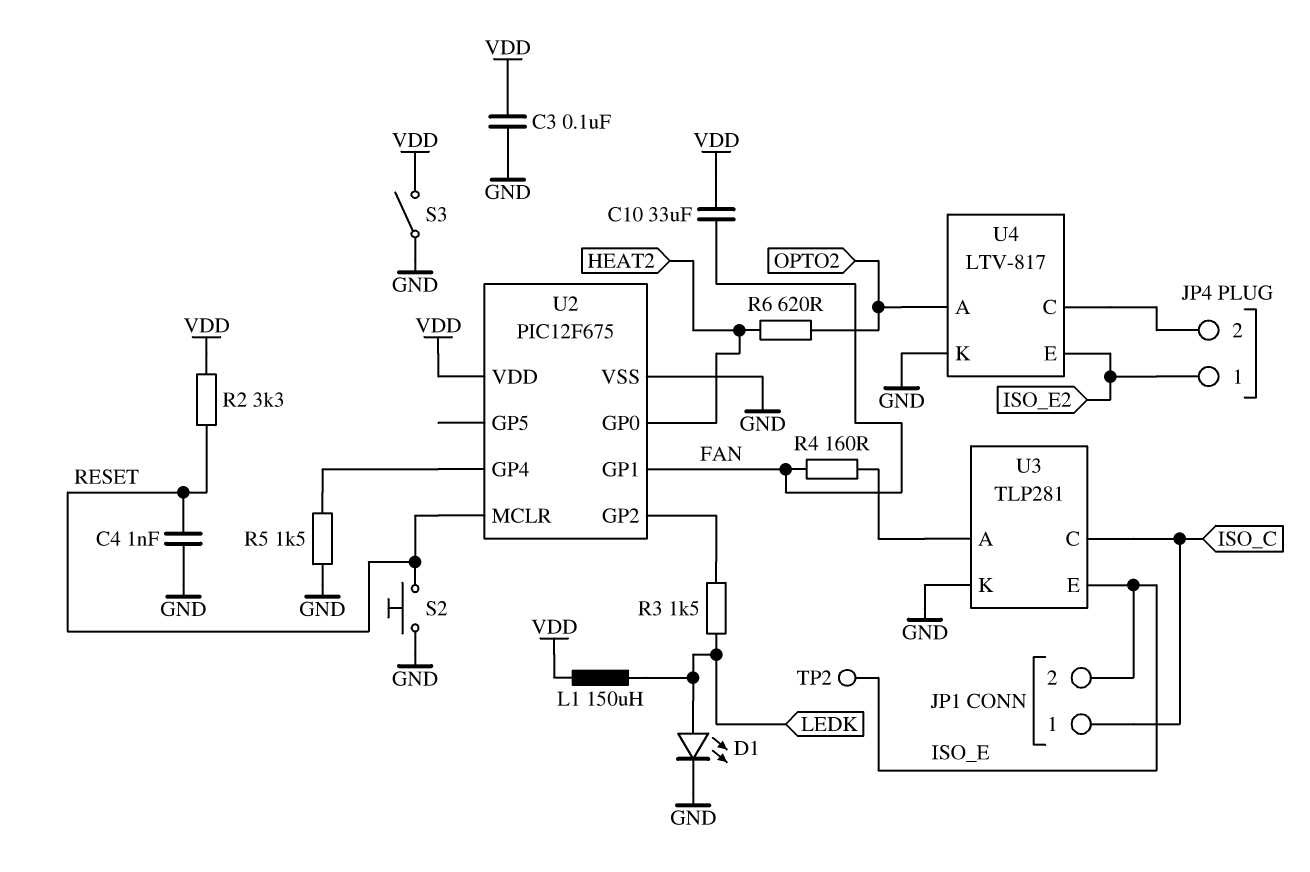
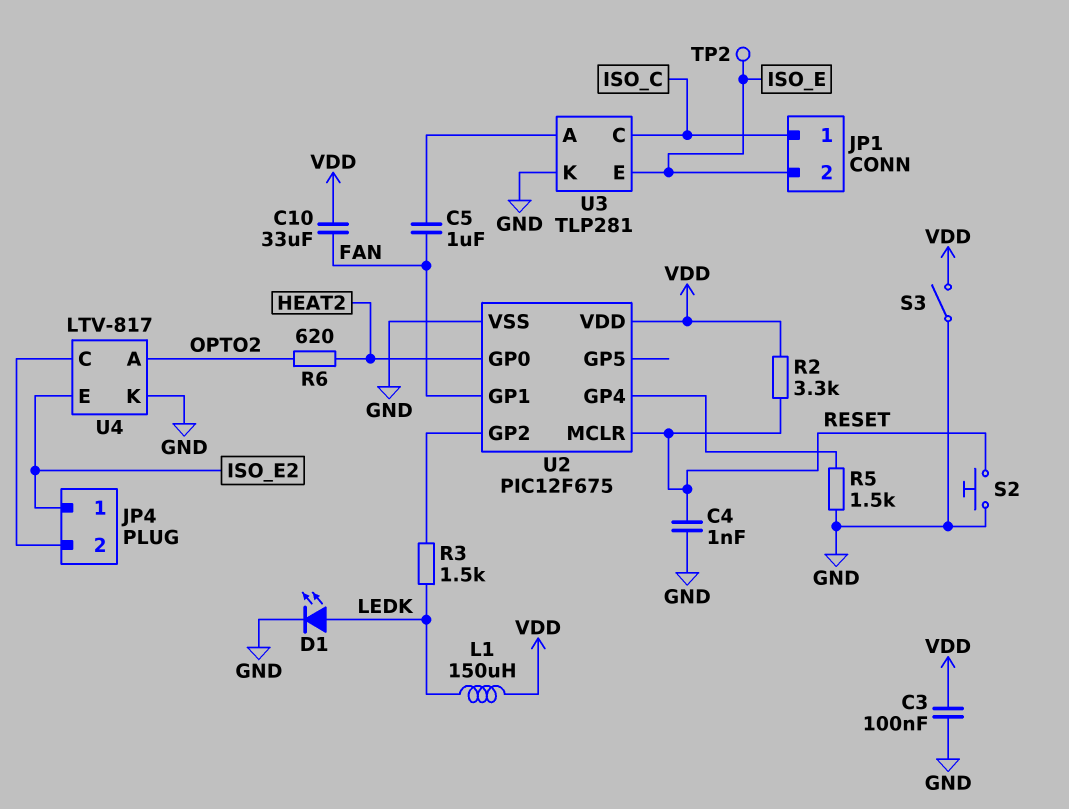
C5: none -> 1uF (FAN, U3/A)
R4: 160 (FAN, U3/A) -> none

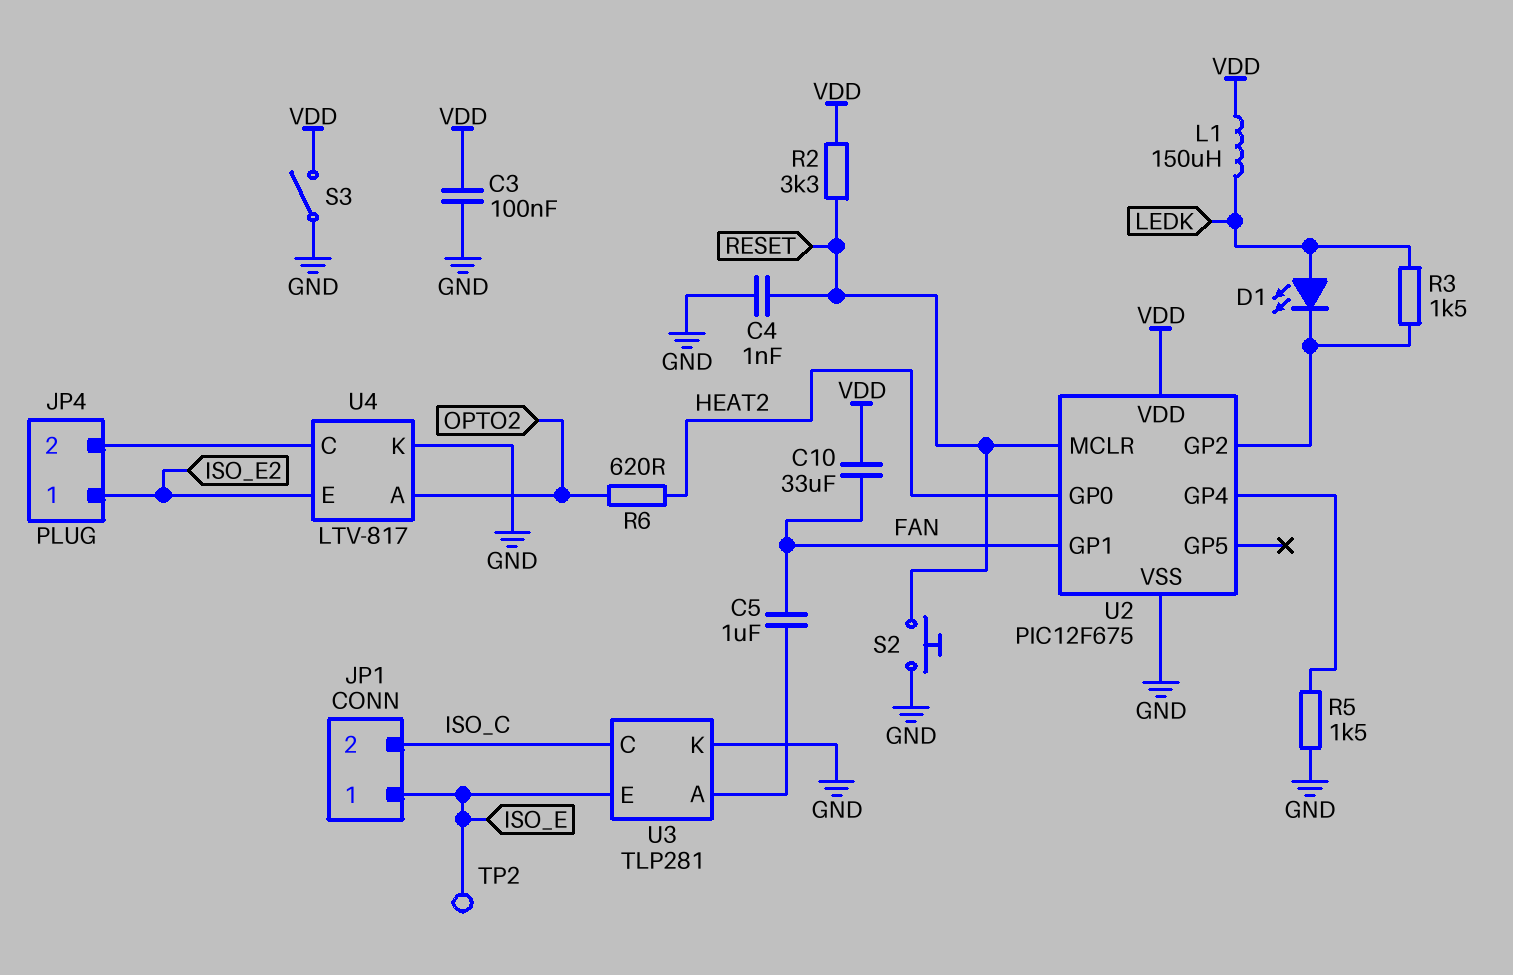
D1: LED (A LEDK, K GND) -> LED (A LEDK, K U2/GP2)
JP1 pin 1: ISO_C -> ISO_E
JP1 pin 2: ISO_E -> ISO_C

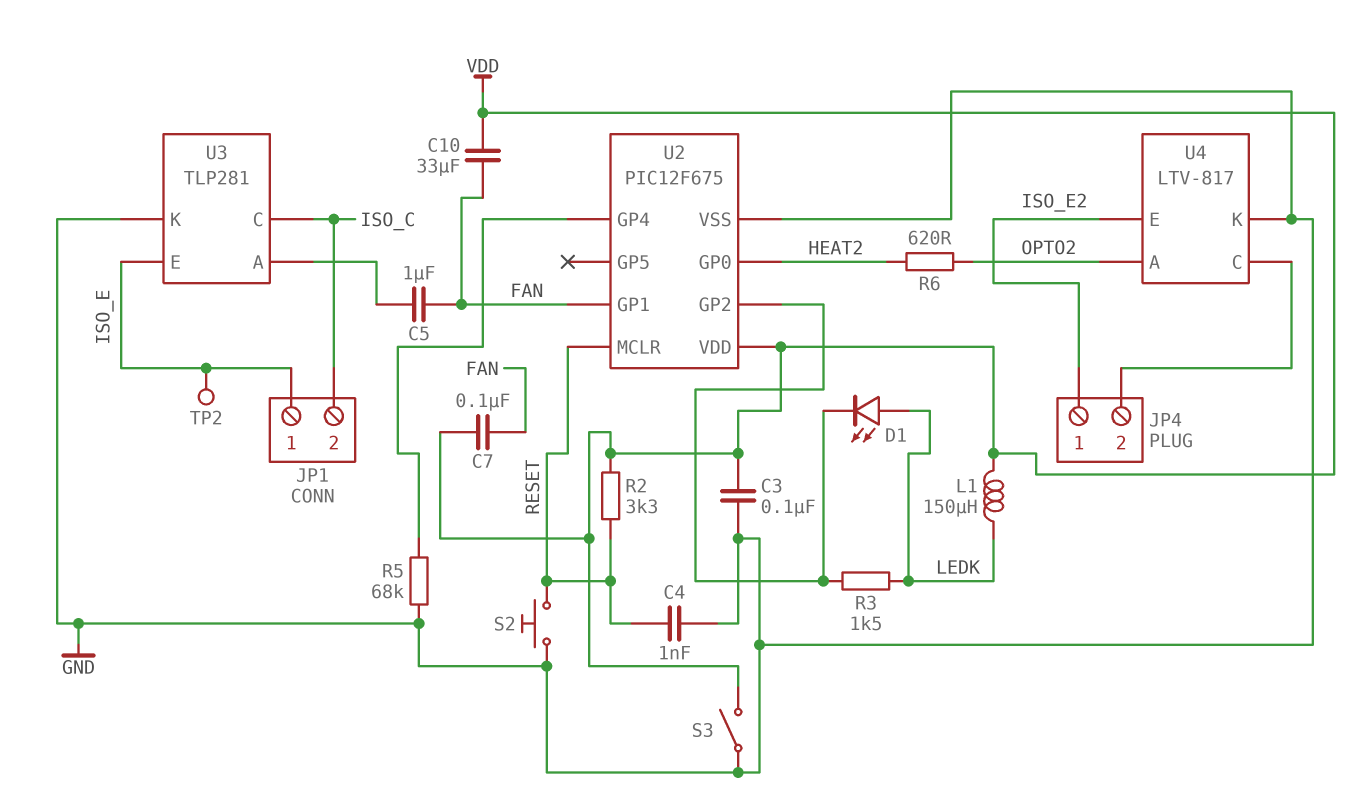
C7: none -> 100nF (FAN, VDD)
R5: 1.5k (GND, U2/GP4) -> 68k (GND, U2/GP4)

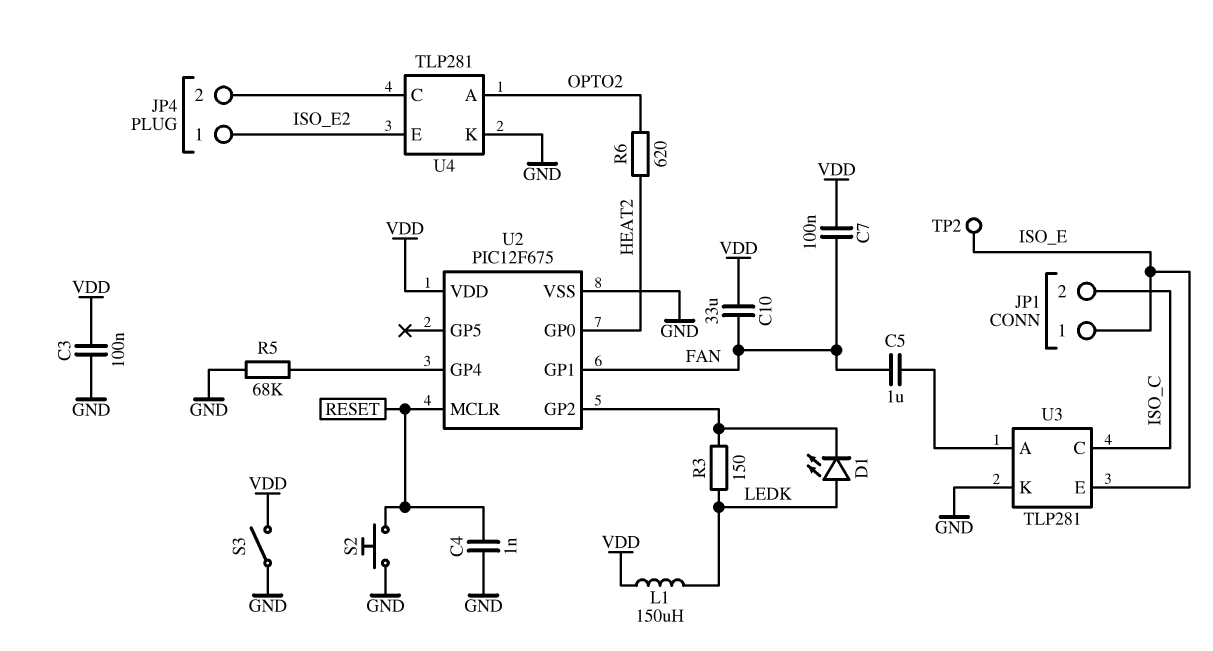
R2: 3.3k (RESET, VDD) -> none
R3: 1.5k (LEDK, U2/GP2) -> 150 (LEDK, U2/GP2)
U4: LTV-817 -> TLP281

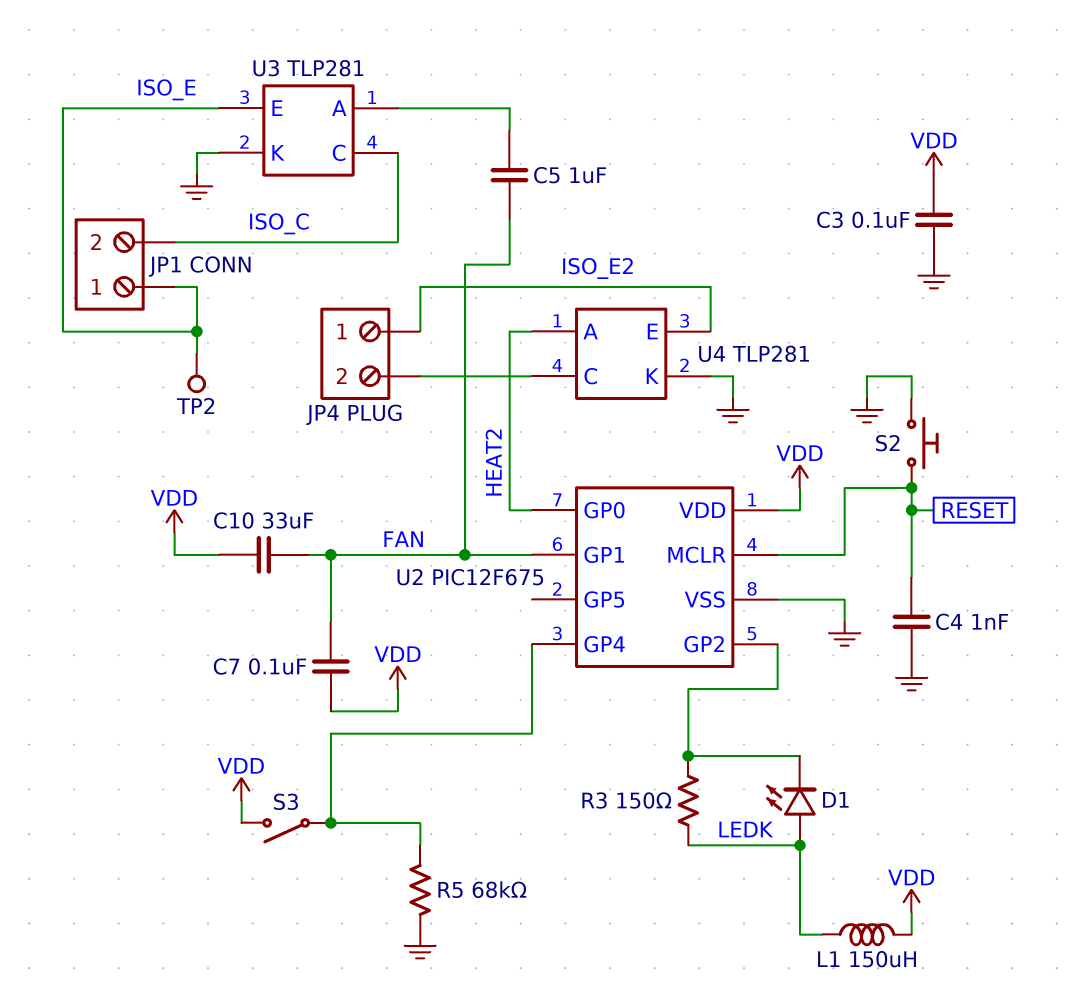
R6: 620 (HEAT2, OPTO2) -> none
S3: switch (GND, VDD) -> switch (U2/GP4, VDD)
U4 pin A: OPTO2 -> HEAT2

